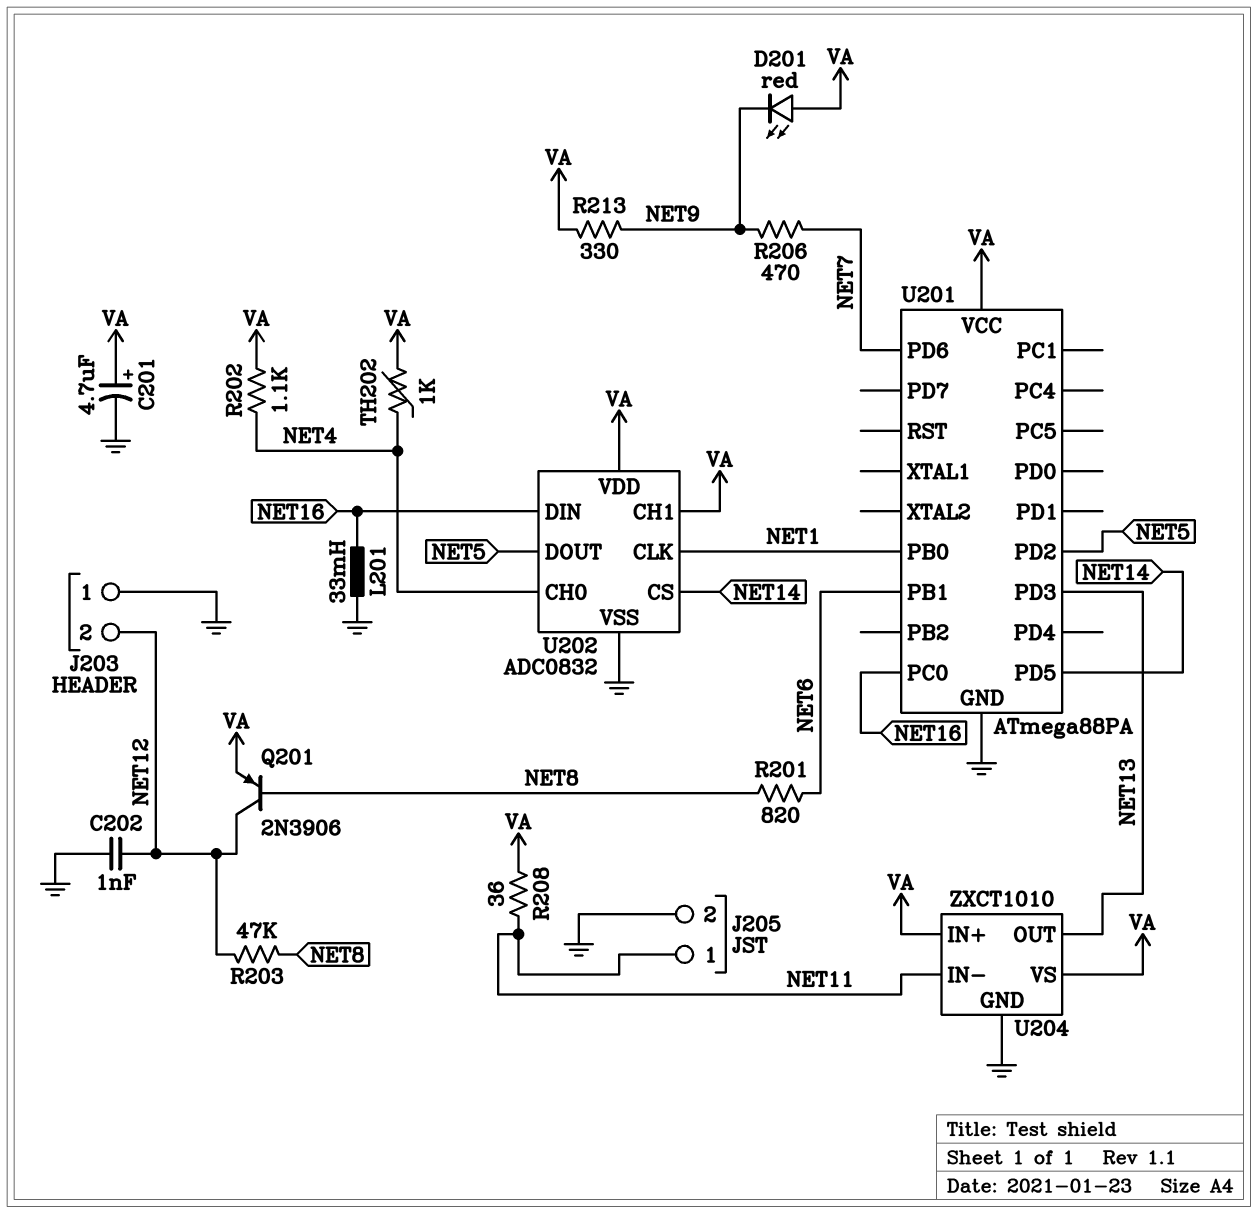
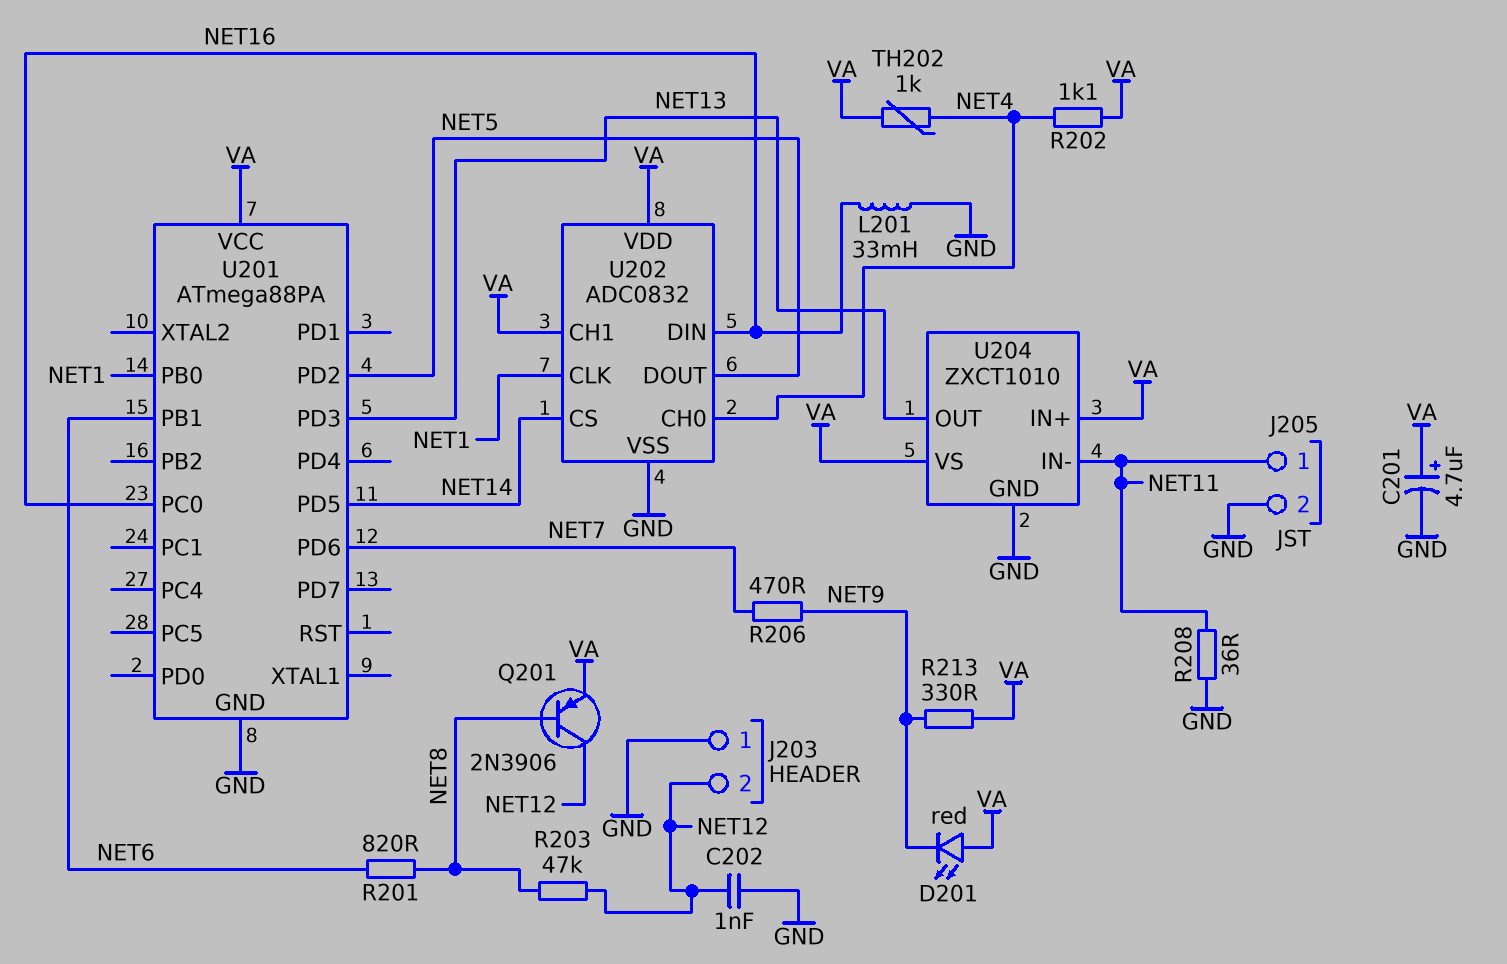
R208: 36 (NET11, VA) -> 36 (GND, NET11)

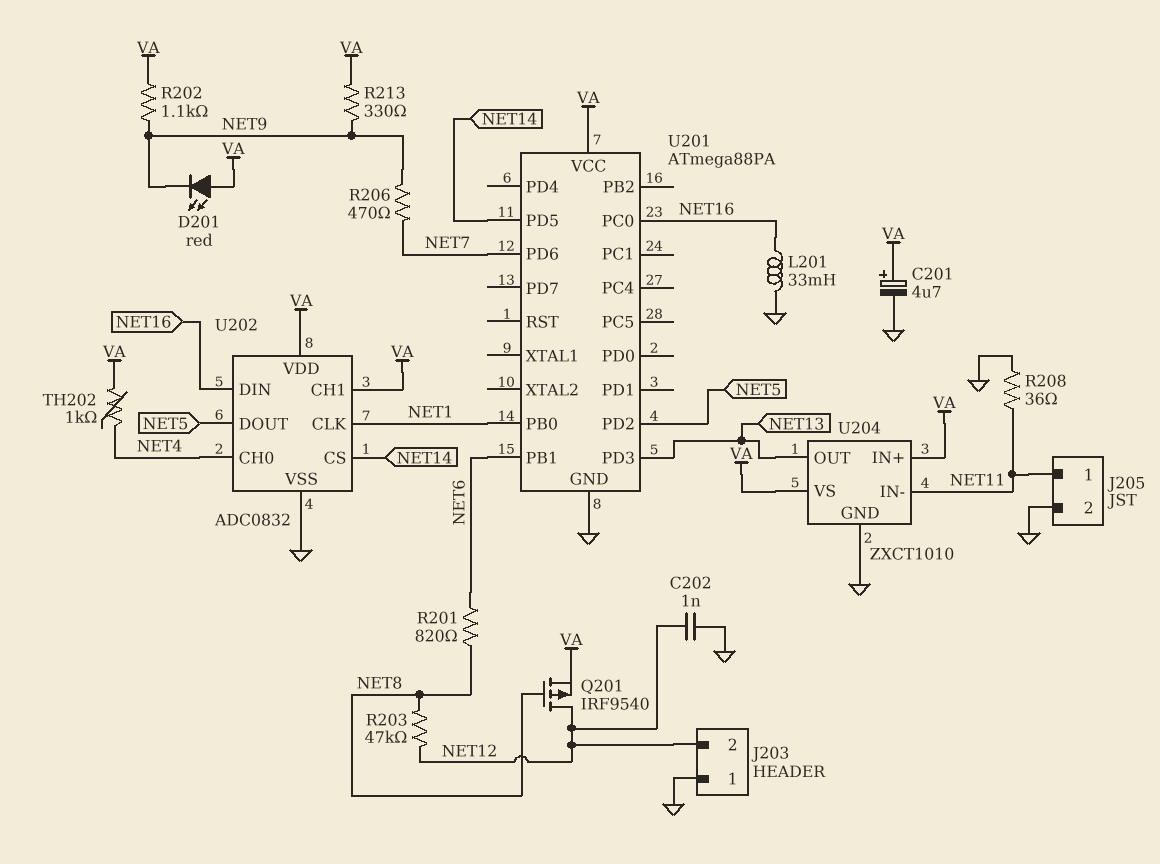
Q201: PNP 2N3906 (B NET8, C NET12, E VA) -> PMOS IRF9540 (G NET8, D NET12, S VA)
R202: 1.1k (NET4, VA) -> 1.1k (NET9, VA)

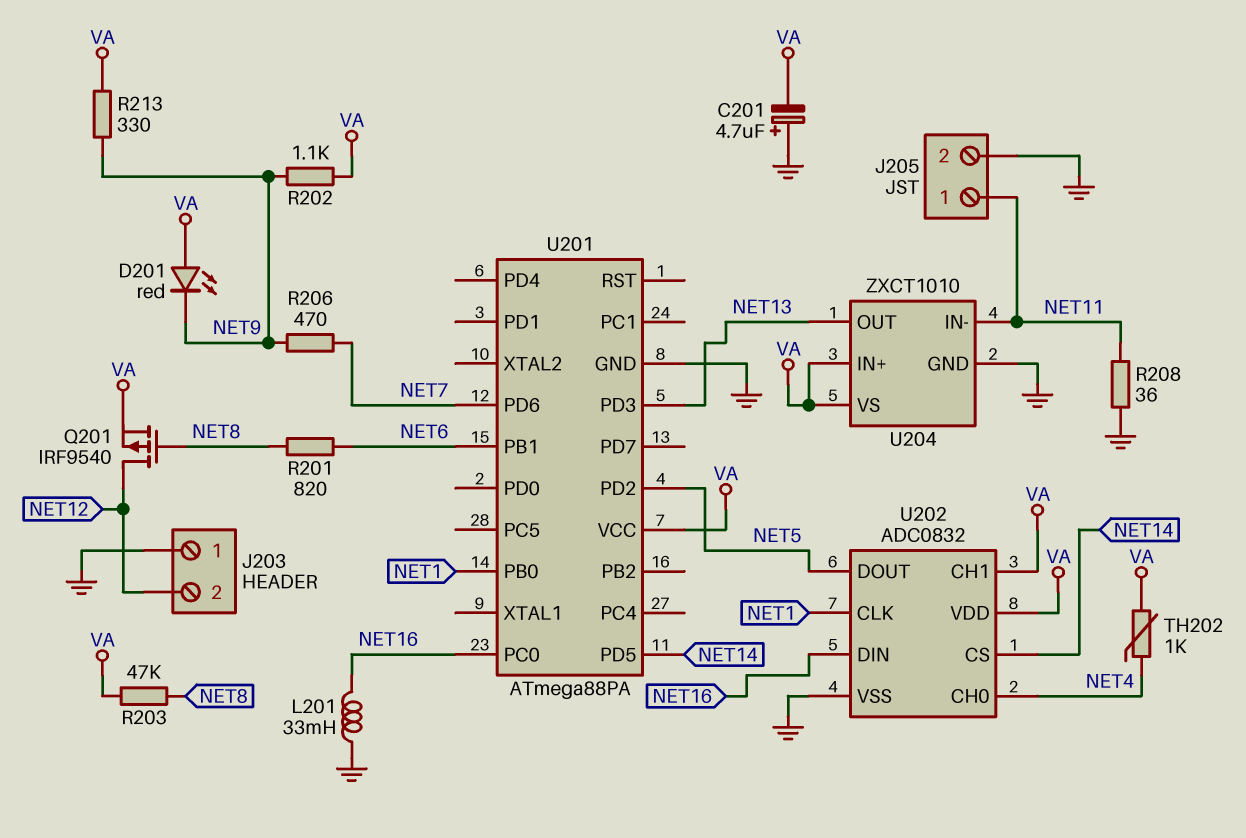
C201: 4.7uF (plus VA, minus GND) -> 4.7uF (plus GND, minus VA)
C202: 1nF (GND, NET12) -> none
R203: 47k (NET8, NET12) -> 47k (NET8, VA)

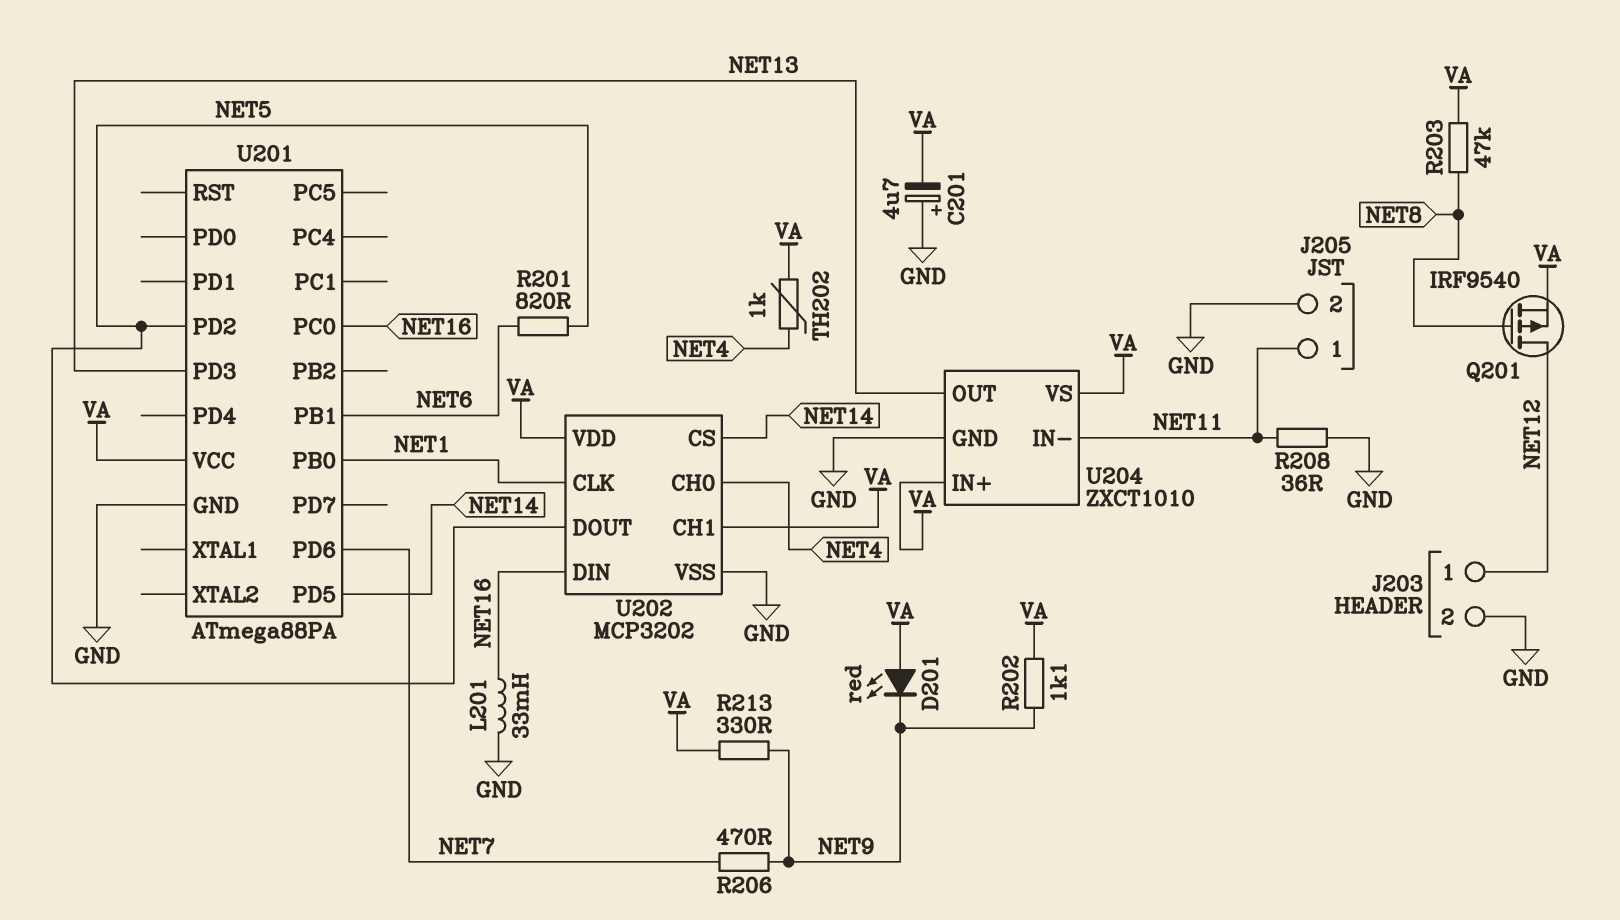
J203 pin 1: GND -> NET12
J203 pin 2: NET12 -> GND
R201: 820 (NET6, NET8) -> 820 (NET5, NET6)
U202: ADC0832 -> MCP3202

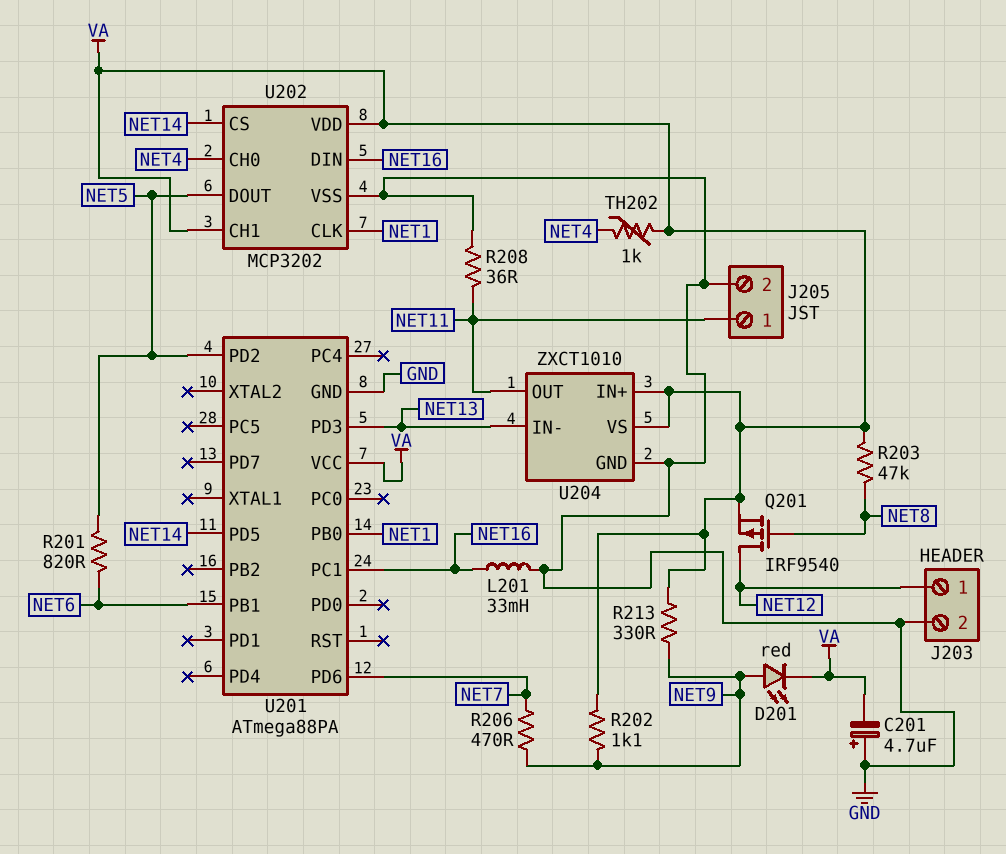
D201: LED red (A VA, K NET9) -> LED red (A NET9, K VA)
U201 pin PC0: NET16 -> none
U201 pin PC1: none -> NET16
U204 pin IN-: NET11 -> NET13
U204 pin OUT: NET13 -> NET11

